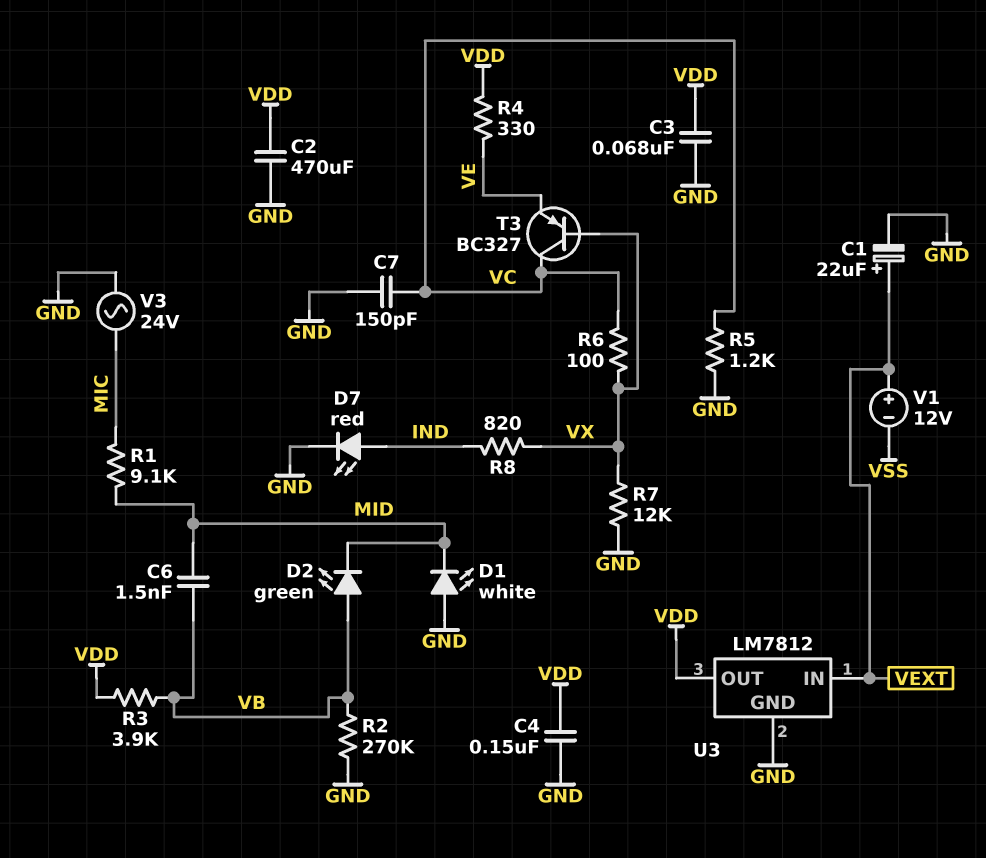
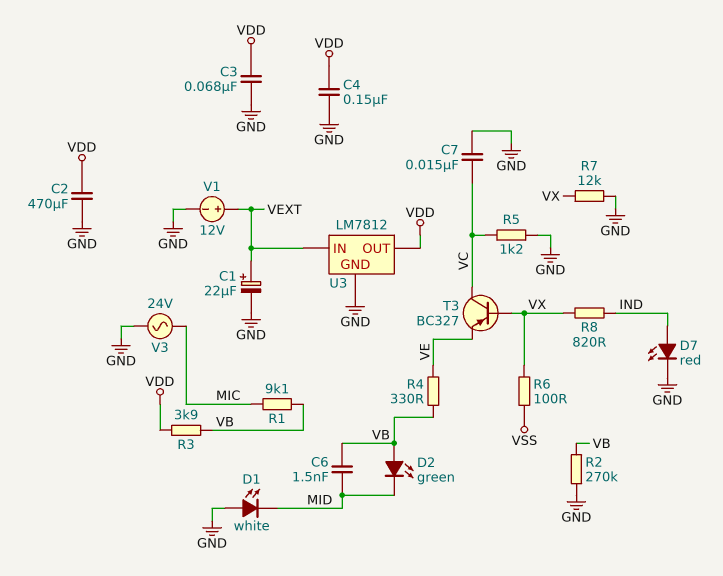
C7: 150pF (GND, VC) -> 15nF (GND, VC)
R1: 9.1k (MIC, MID) -> 9.1k (MIC, VB)
R4: 330 (VDD, VE) -> 330 (VB, VE)
R6: 100 (VC, VX) -> 100 (VSS, VX)
V1: 12V (plus VEXT, minus VSS) -> 12V (plus VEXT, minus GND)

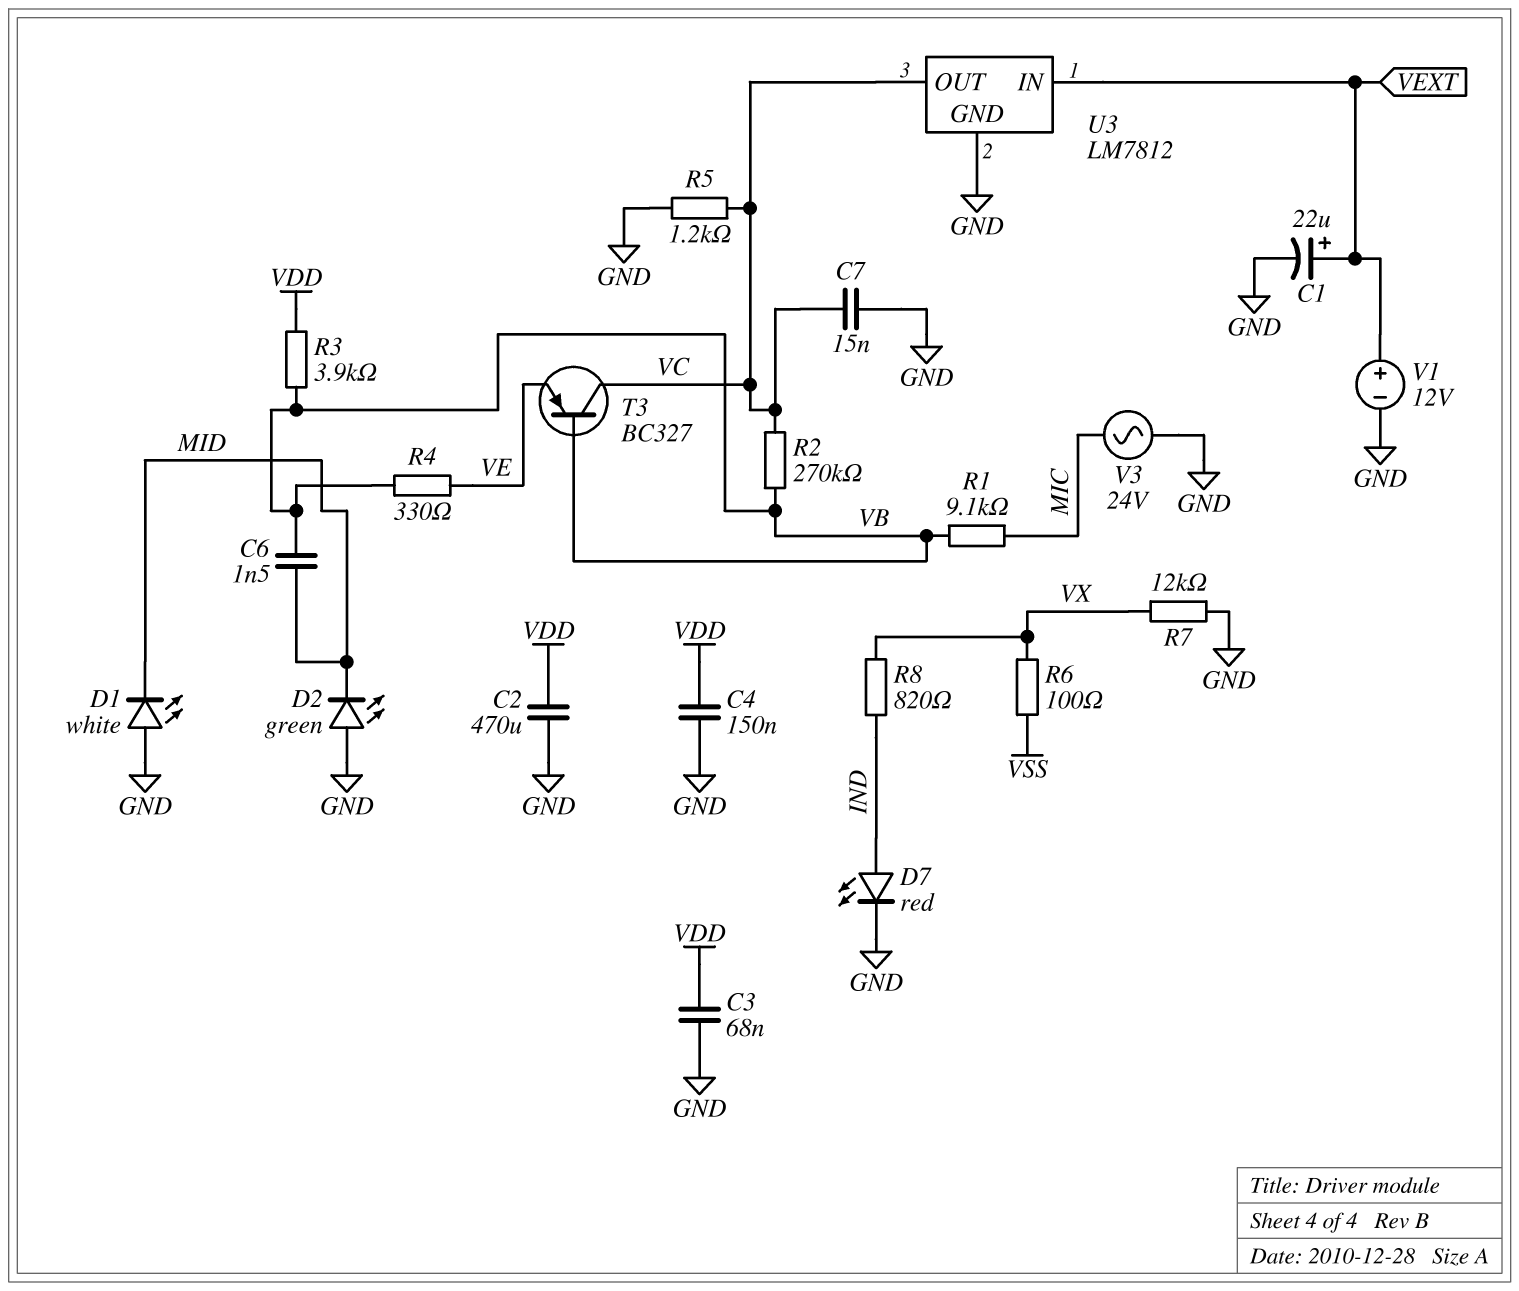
D2: LED green (A VB, K MID) -> LED green (A GND, K MID)
R2: 270k (GND, VB) -> 270k (VB, VC)
T3: PNP BC327 (B VX, C VC, E VE) -> PNP BC327 (B VB, C VC, E VE)
U3 pin OUT: VDD -> VC

